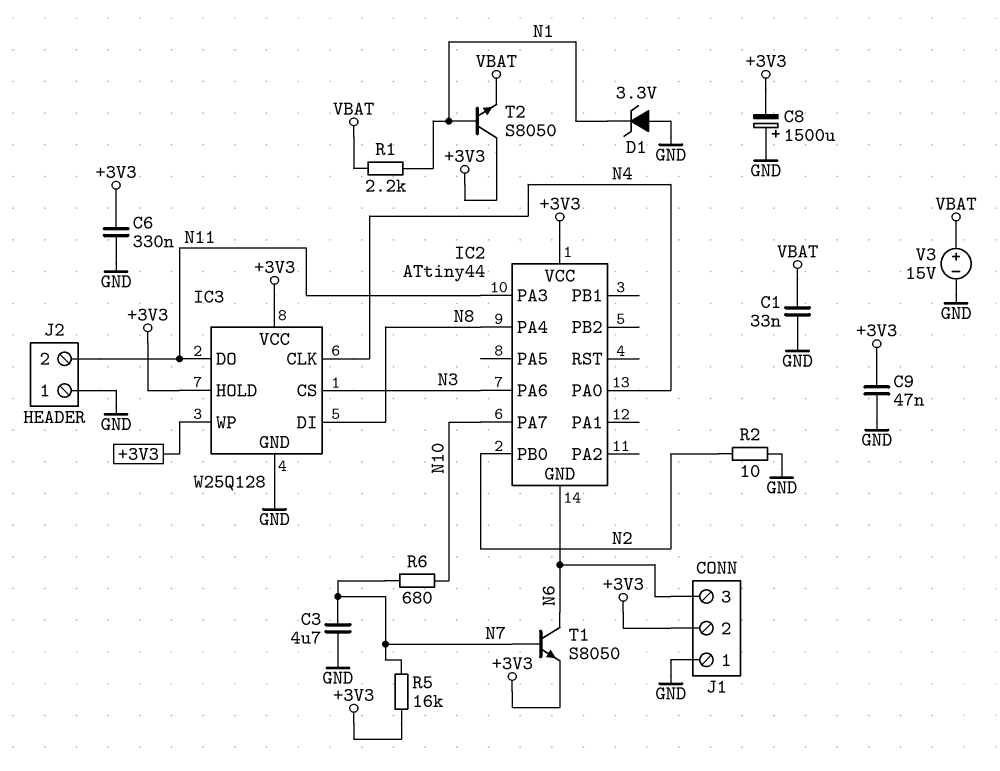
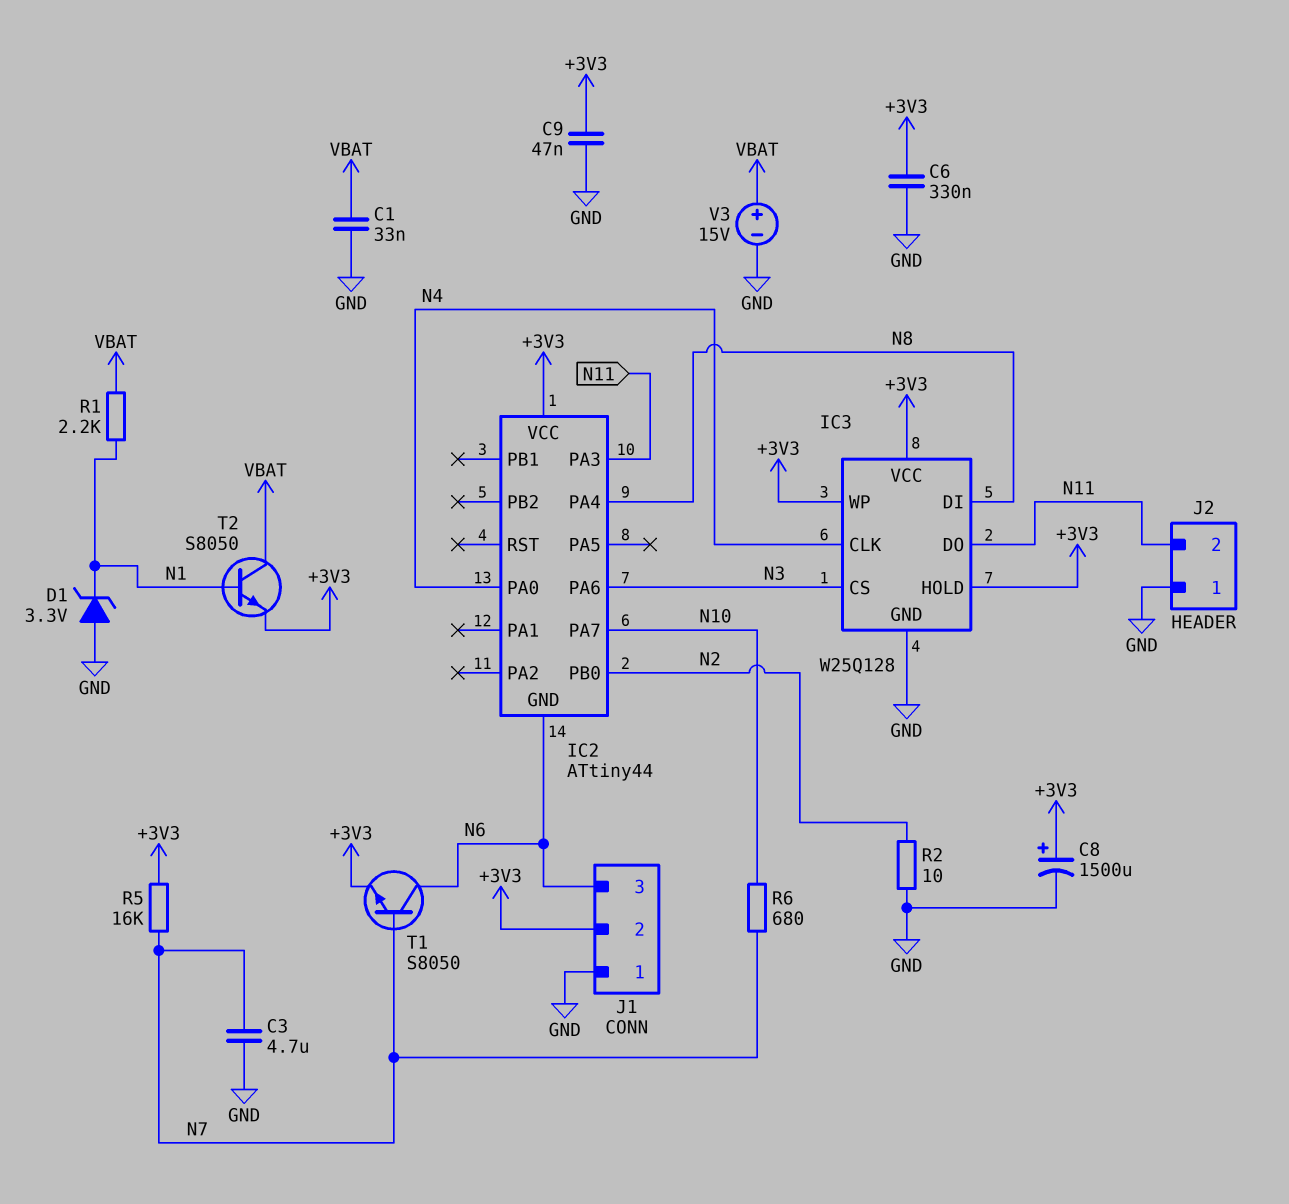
C8: 1500uF (plus GND, minus +3V3) -> 1500uF (plus +3V3, minus GND)
T2: NPN S8050 (B N1, C +3V3, E VBAT) -> NPN S8050 (B N1, C VBAT, E +3V3)

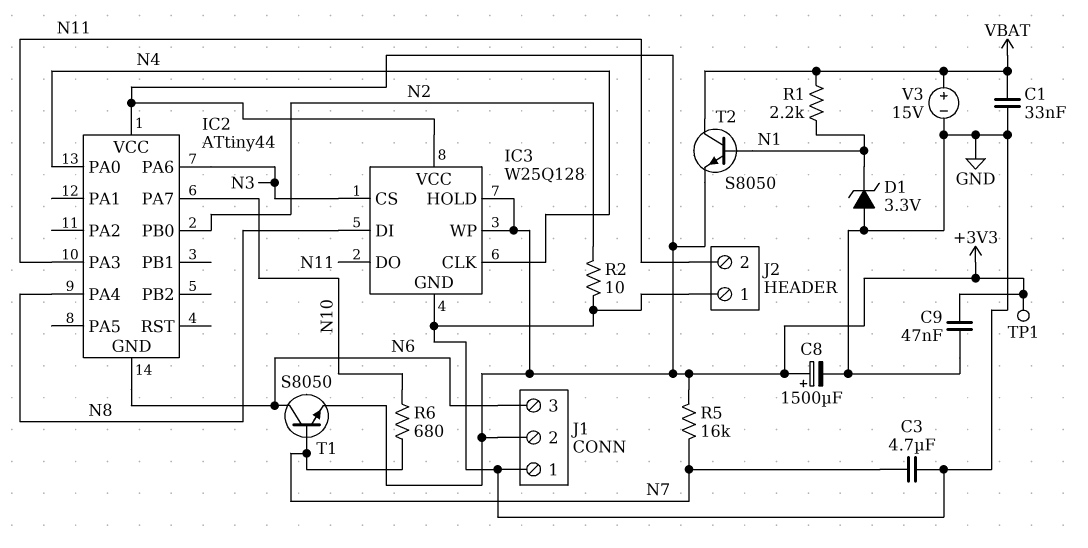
C6: 330nF (+3V3, GND) -> none
TP1: none -> test point (+3V3)

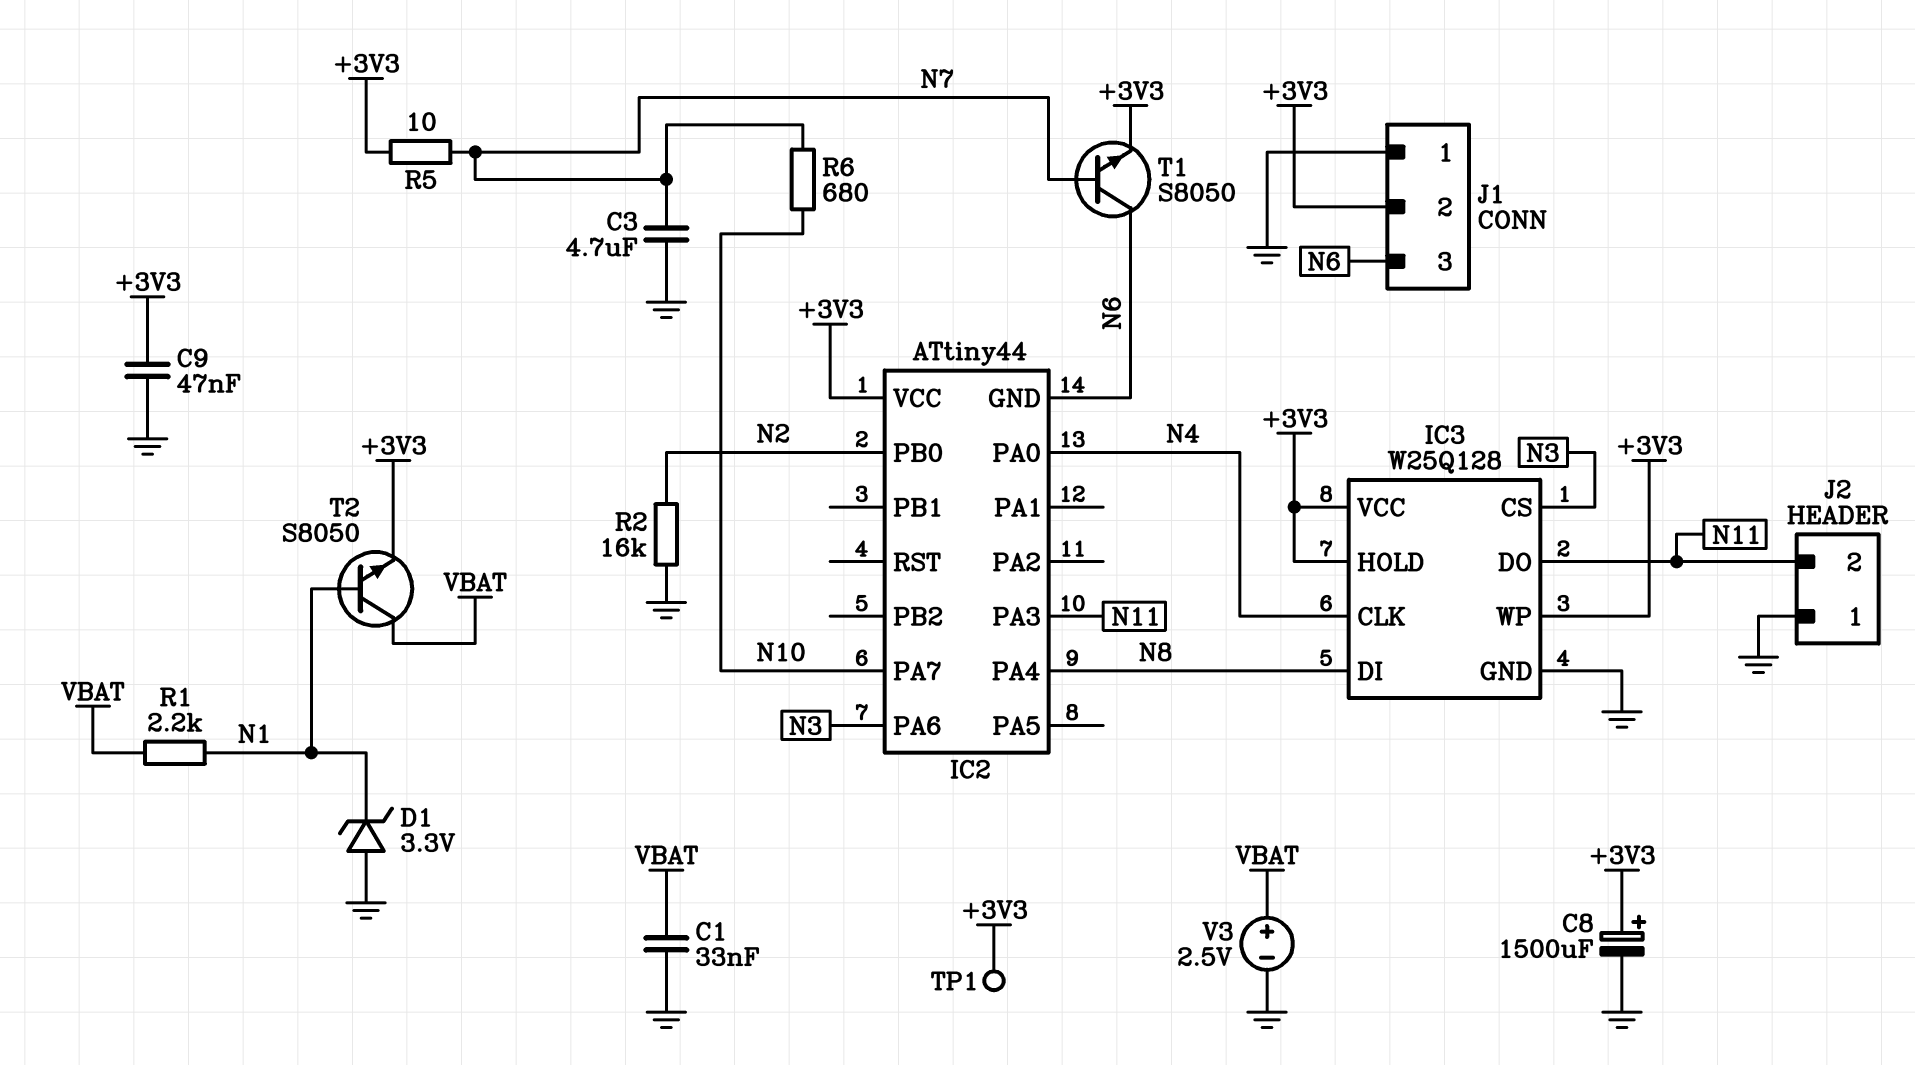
R2: 10 (GND, N2) -> 16k (GND, N2)
R5: 16k (+3V3, N7) -> 10 (+3V3, N7)
V3: 15V (plus VBAT, minus GND) -> 2.5V (plus VBAT, minus GND)

